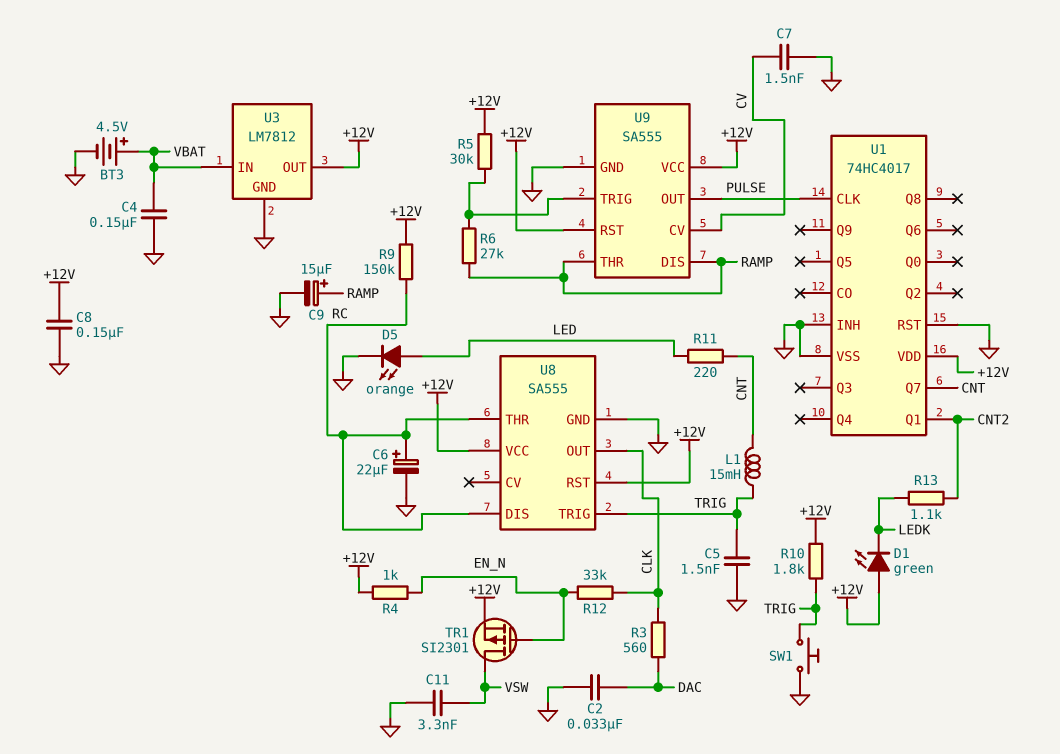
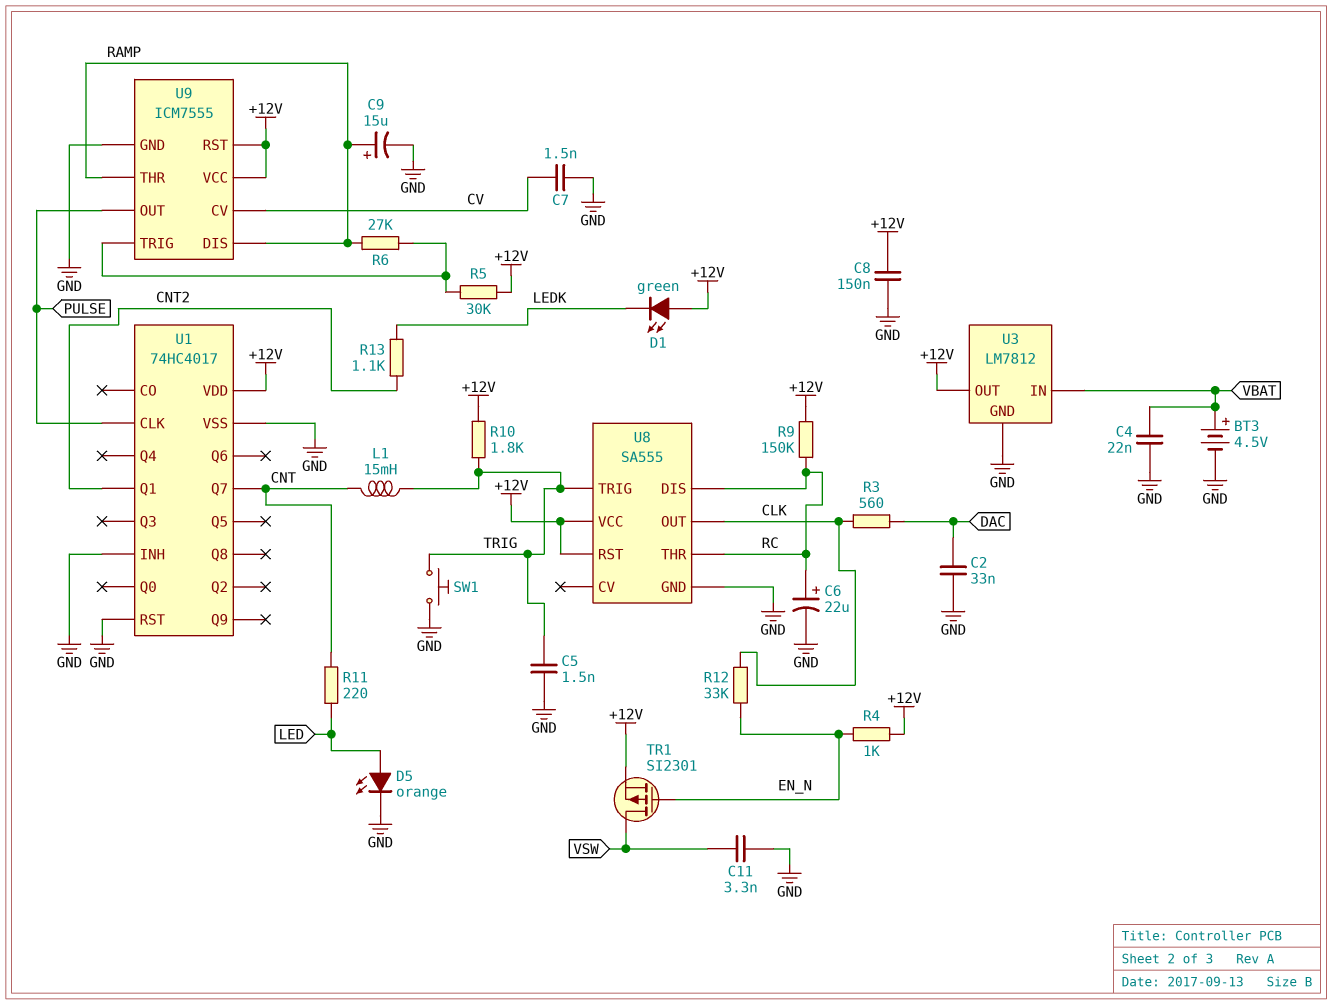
C4: 150nF (GND, VBAT) -> 22nF (GND, VBAT)
U9: SA555 -> ICM7555

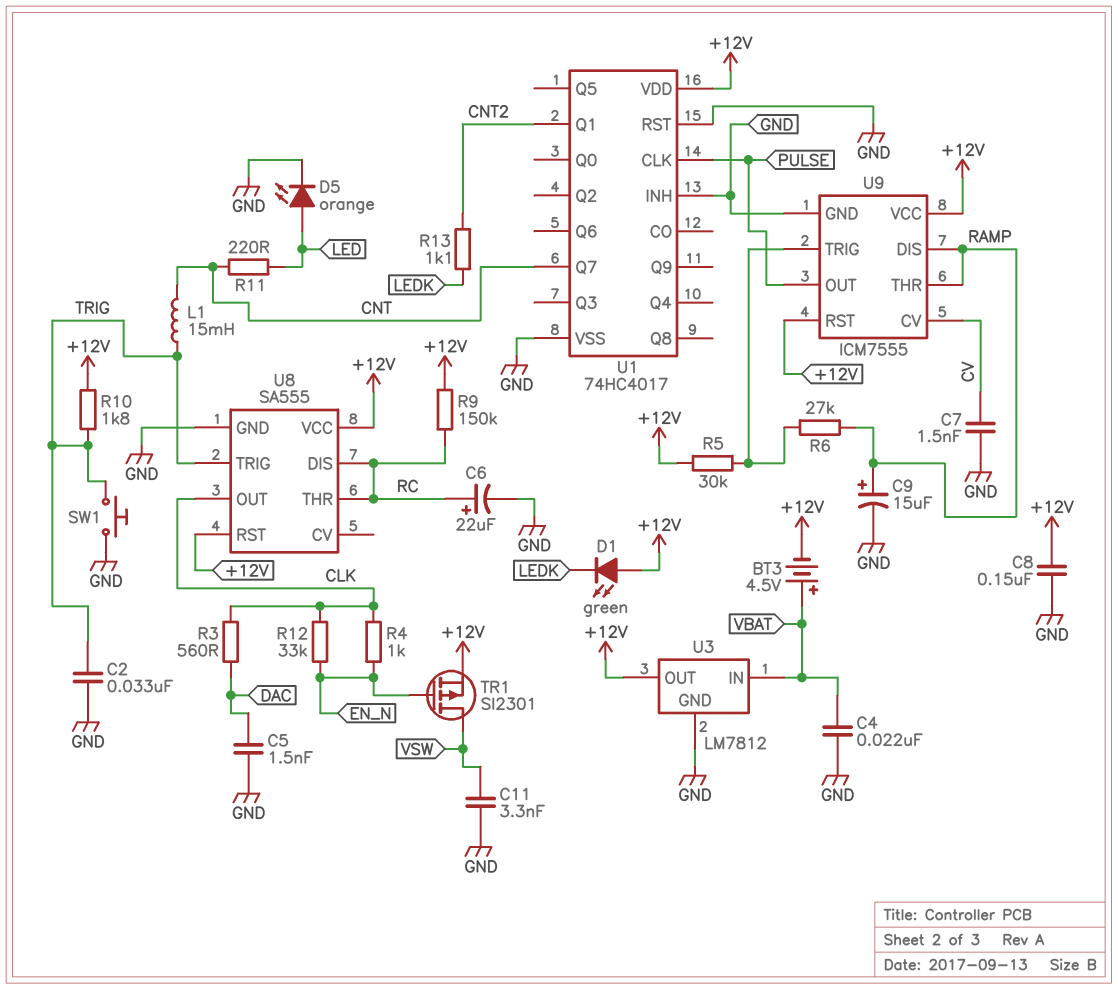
BT3: 4.5V (plus VBAT, minus GND) -> 4.5V (plus VBAT, minus +12V)
C2: 33nF (DAC, GND) -> 33nF (GND, TRIG)
C5: 1.5nF (GND, TRIG) -> 1.5nF (DAC, GND)
R4: 1k (+12V, EN_N) -> 1k (CLK, EN_N)

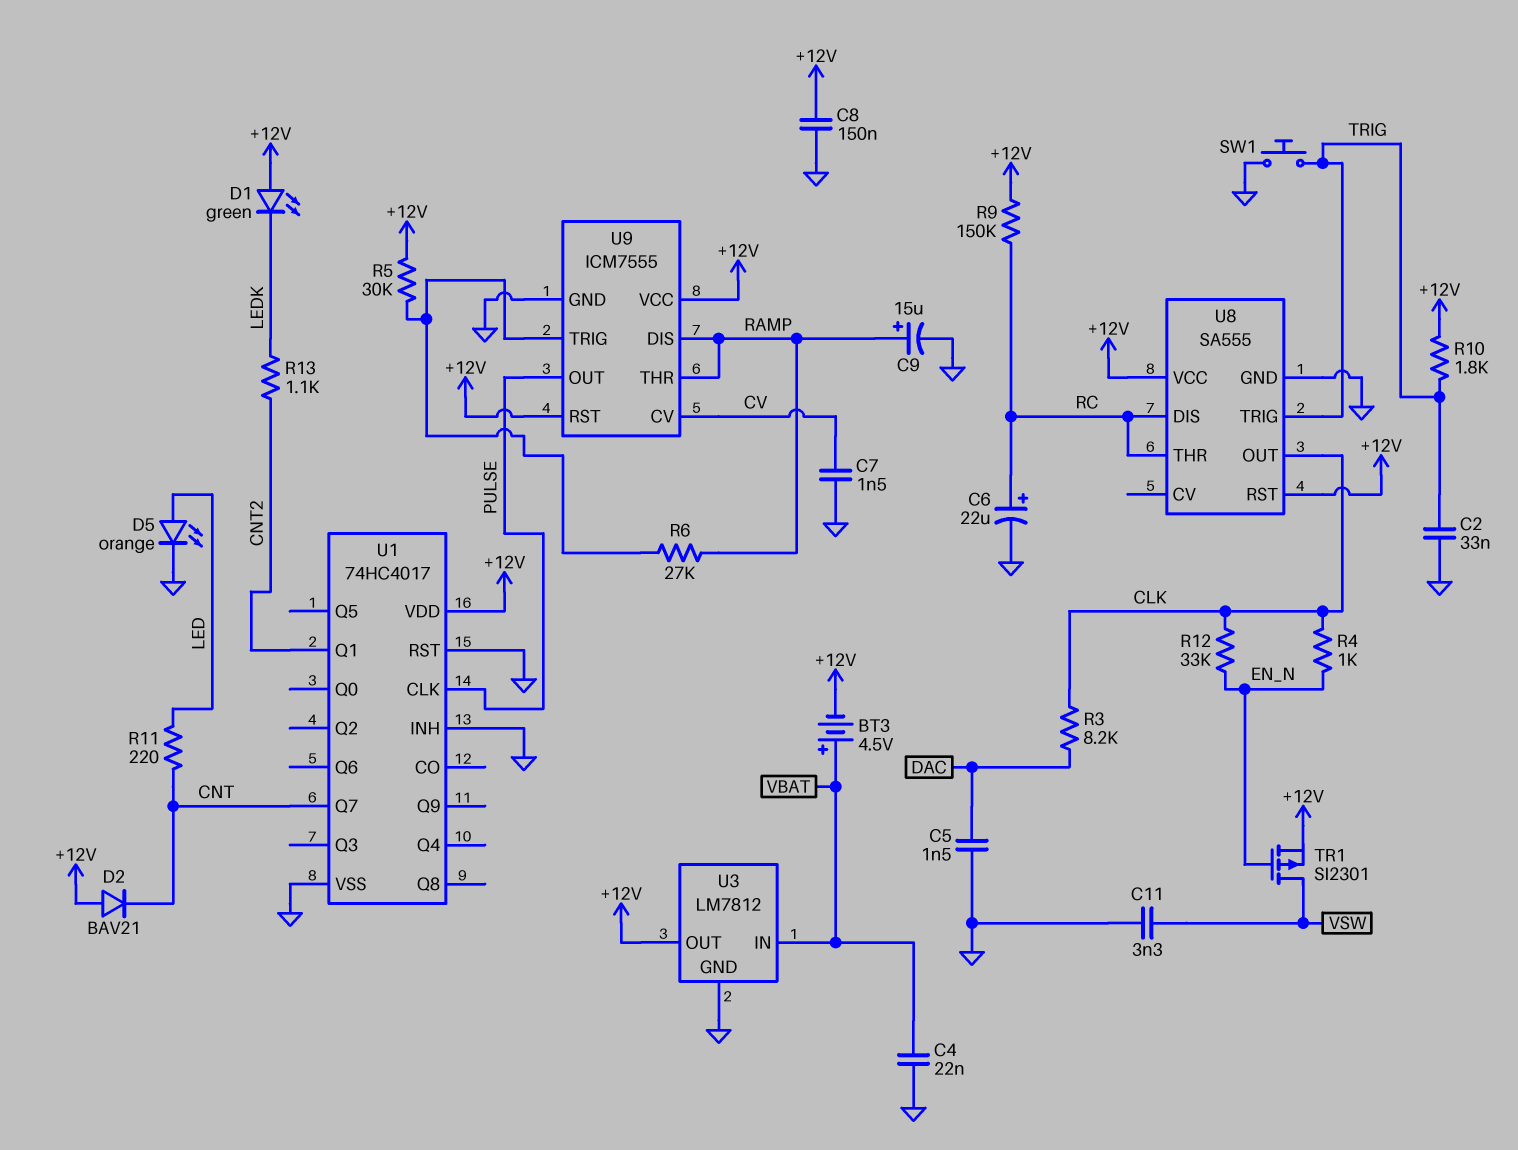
D2: none -> diode BAV21 (A +12V, K CNT)
L1: 15mH (CNT, TRIG) -> none
R3: 560 (CLK, DAC) -> 8.2k (CLK, DAC)

